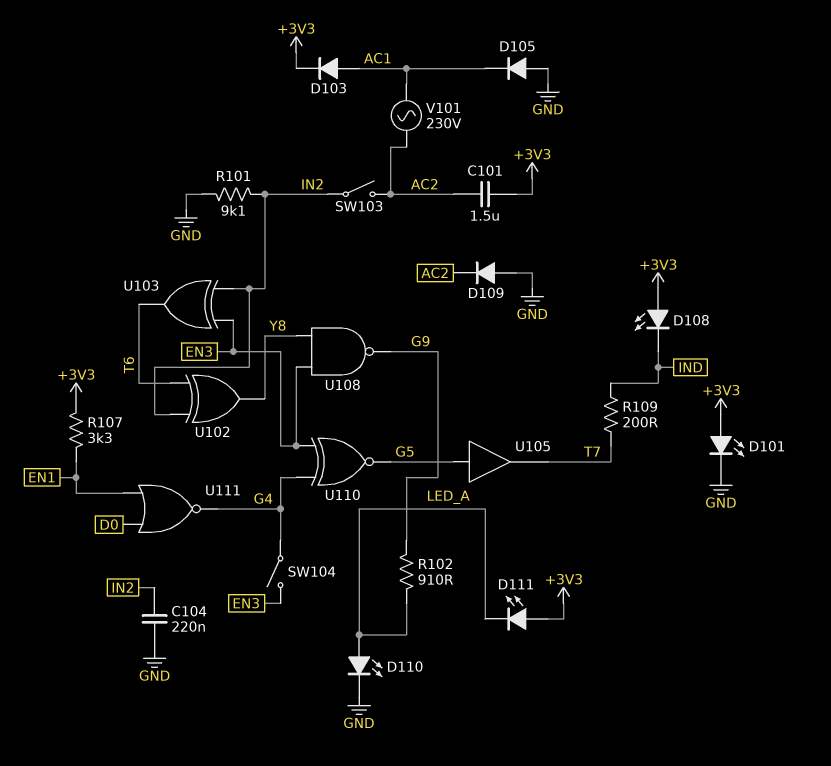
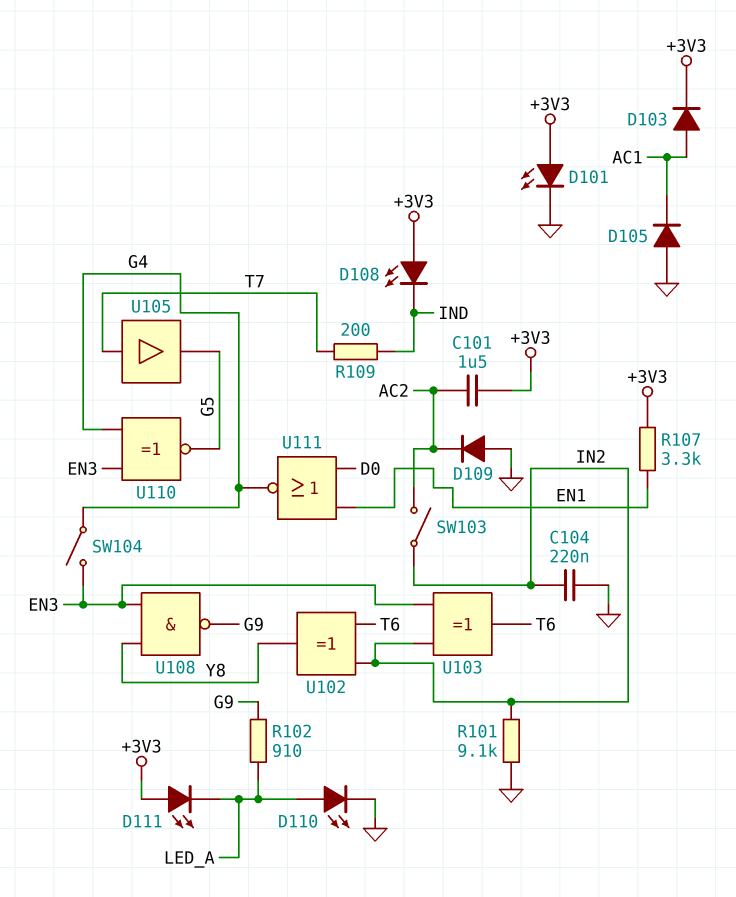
U105: buffer (in G5, out T7) -> buffer (in T7, out G5)
V101: AC 230V (AC1, AC2) -> none

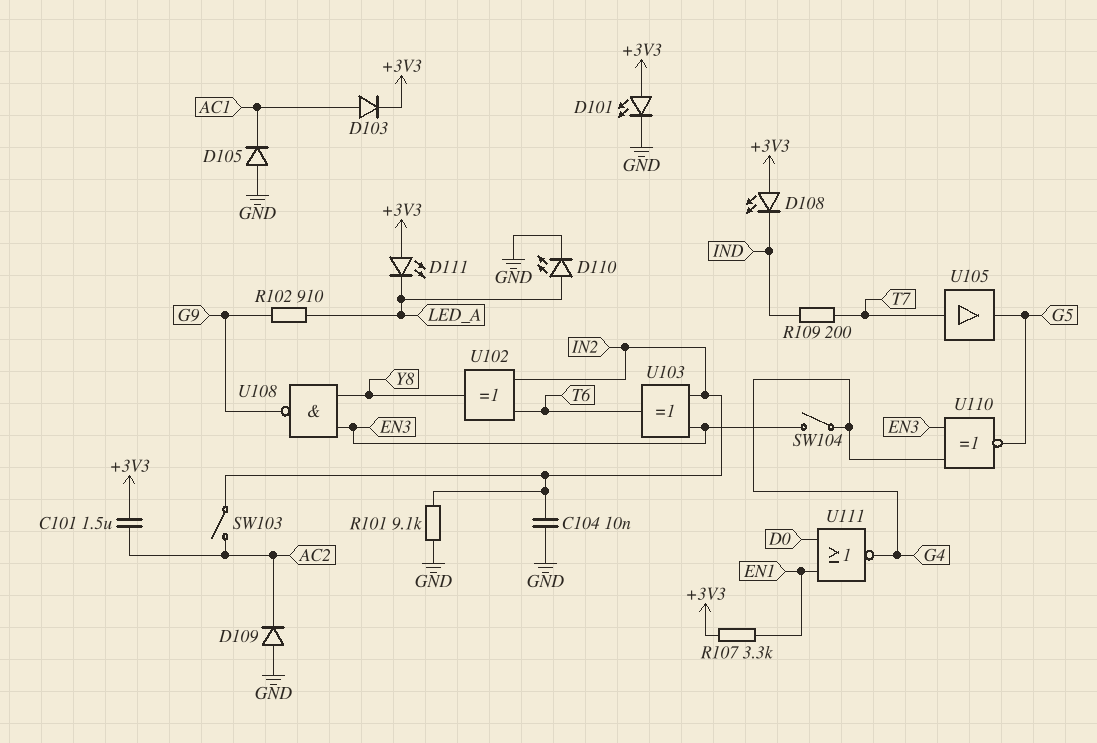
C104: 220nF (GND, IN2) -> 10nF (GND, IN2)

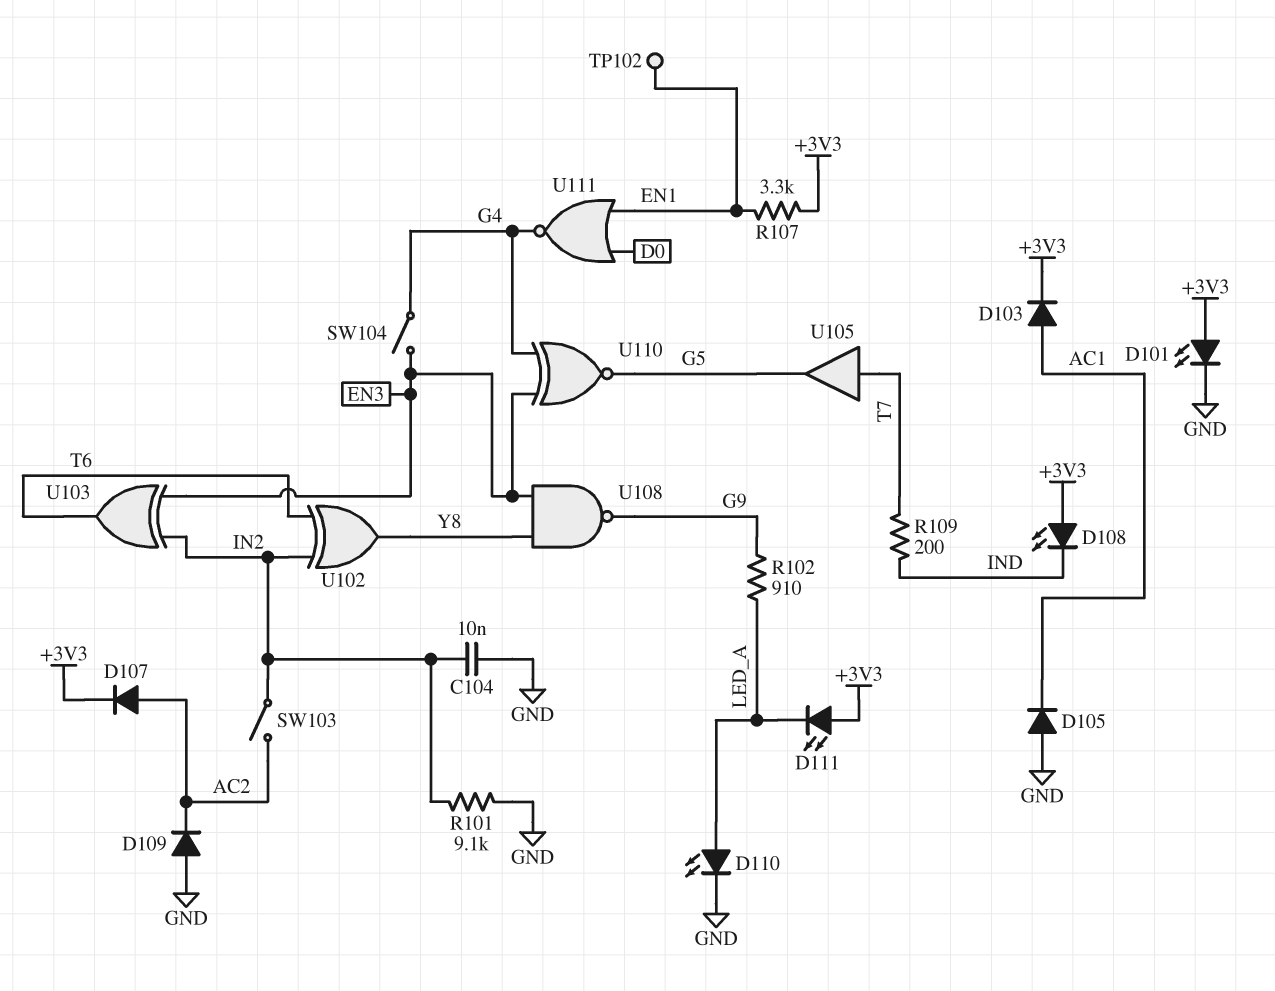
C101: 1.5uF (+3V3, AC2) -> none
D107: none -> diode (A AC2, K +3V3)
TP102: none -> test point (EN1)

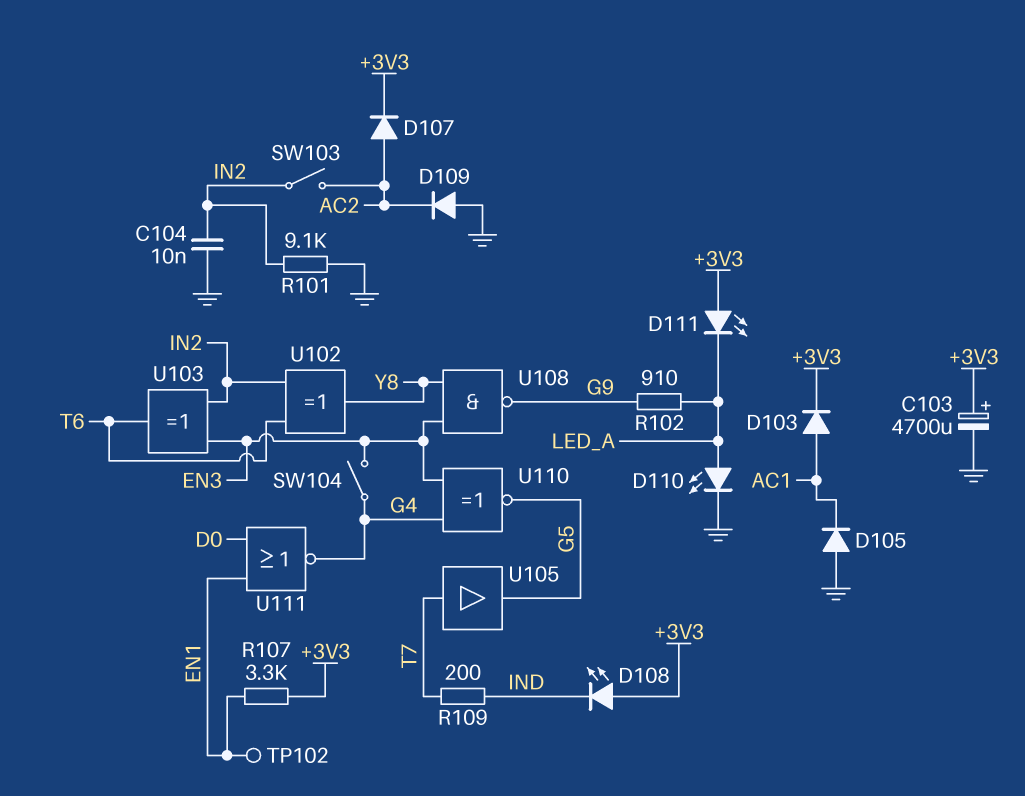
C103: none -> 4700uF (plus +3V3, minus GND)
D101: LED (A +3V3, K GND) -> none

